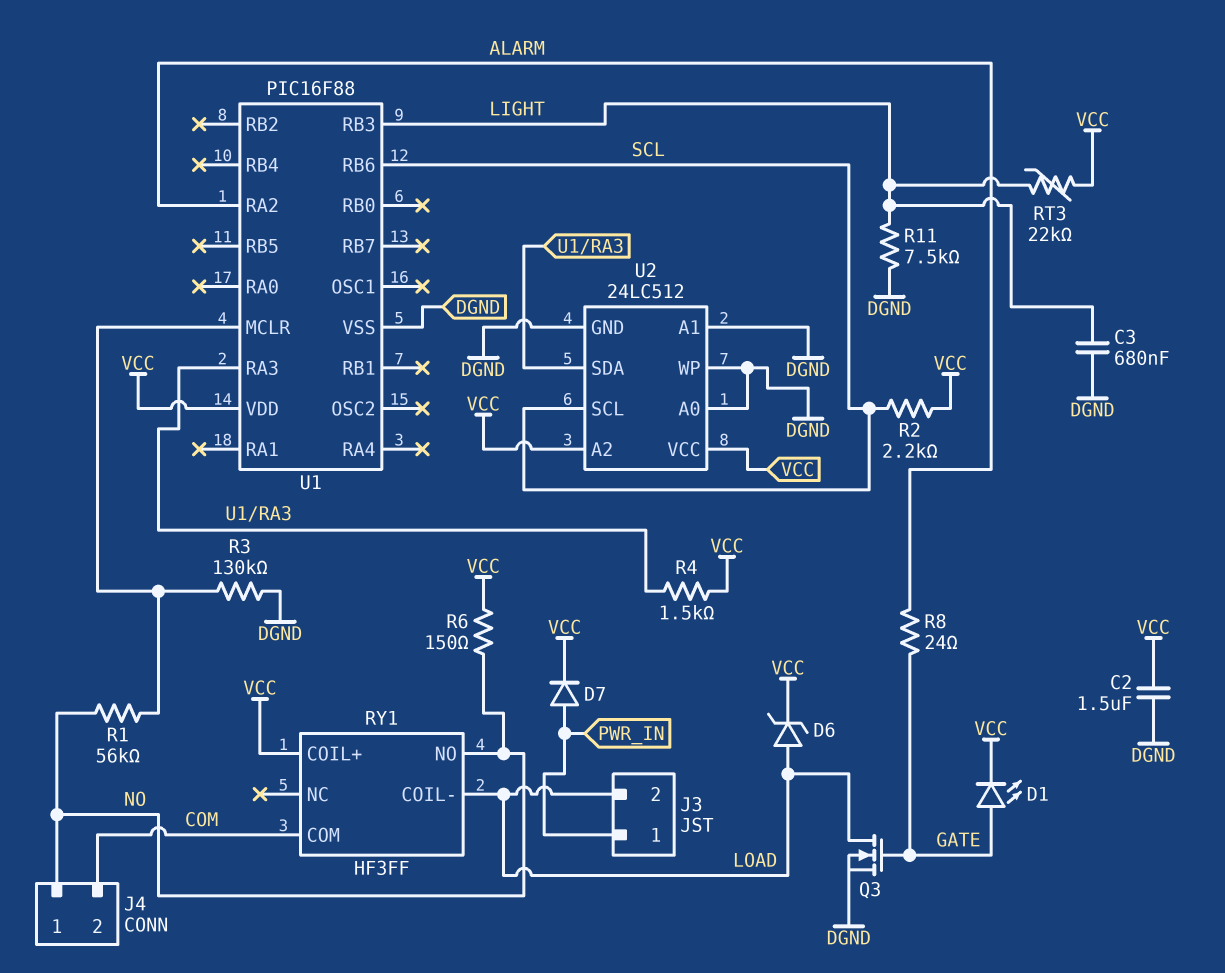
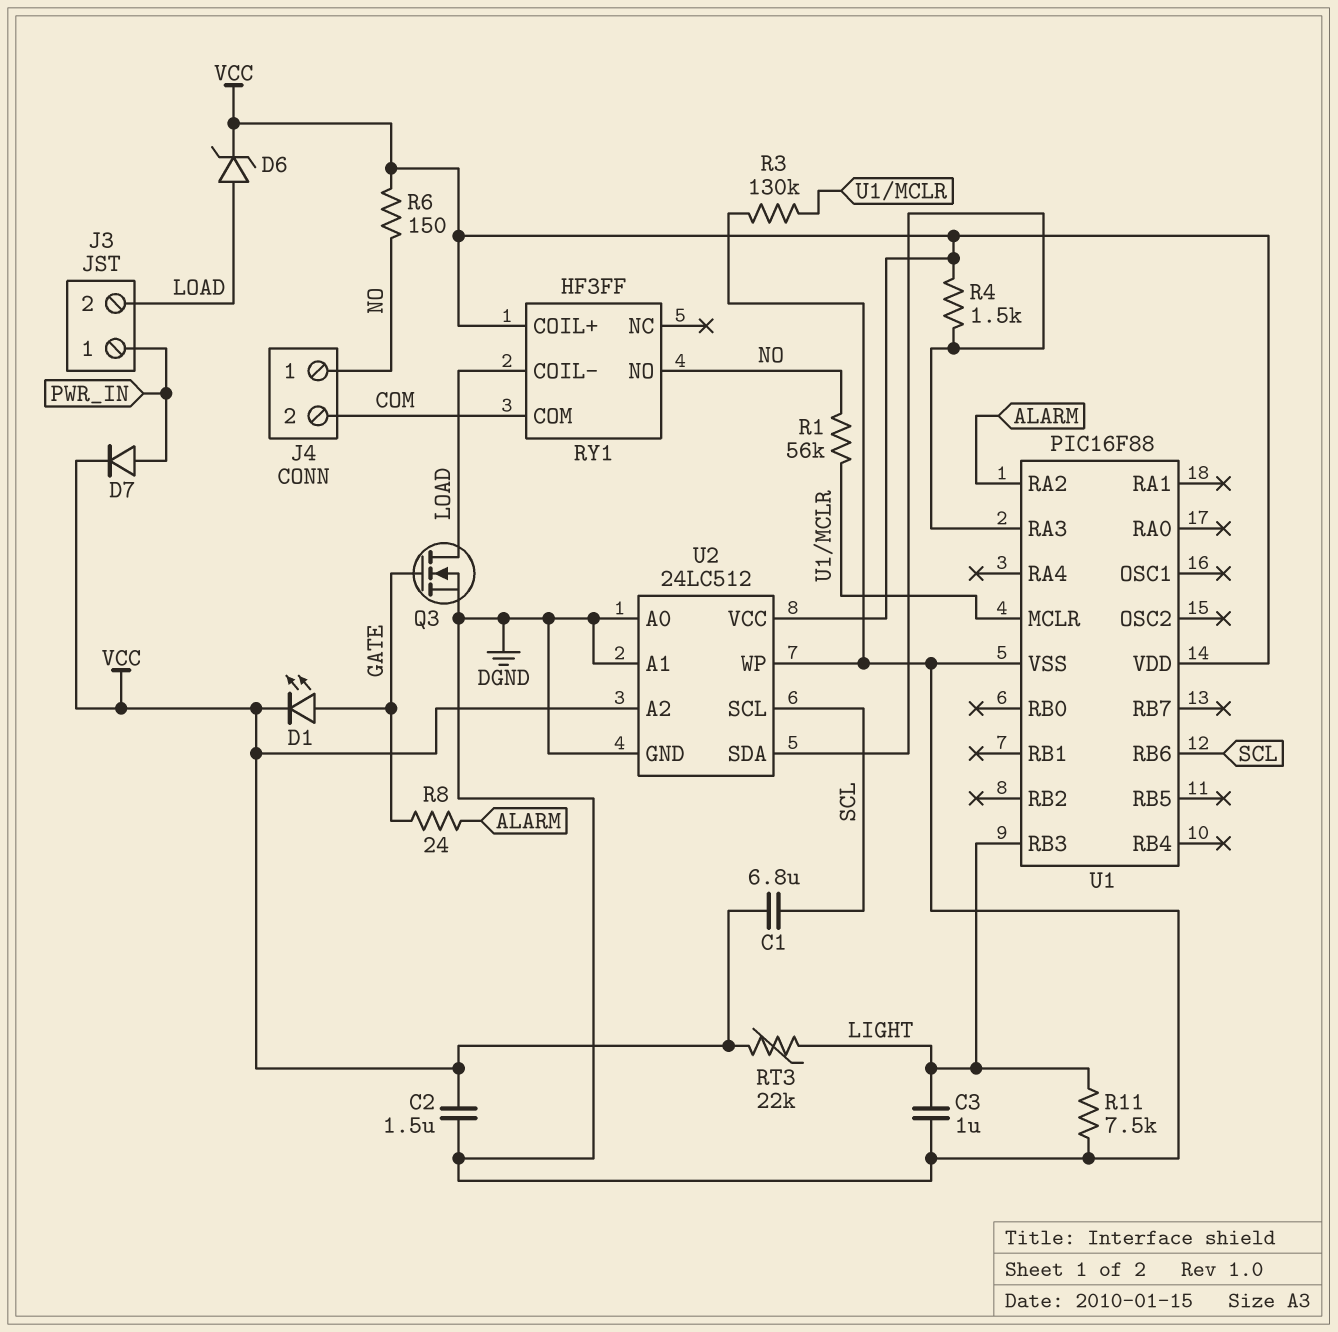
C1: none -> 6.8uF (SCL, VCC)
C3: 680nF (DGND, LIGHT) -> 1uF (DGND, LIGHT)
R2: 2.2k (SCL, VCC) -> none

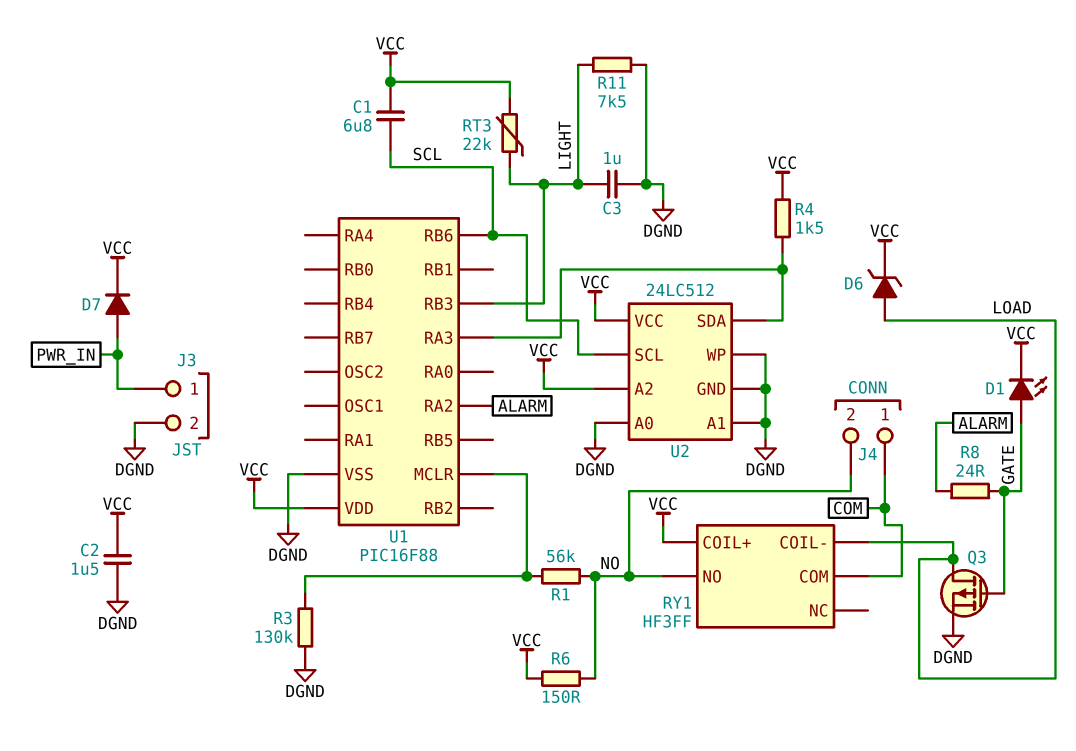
J3 pin 2: LOAD -> DGND
J4 pin 1: NO -> COM
J4 pin 2: COM -> NO
Q3: NMOS (G GATE, D LOAD, S DGND) -> PMOS (G GATE, D LOAD, S DGND)

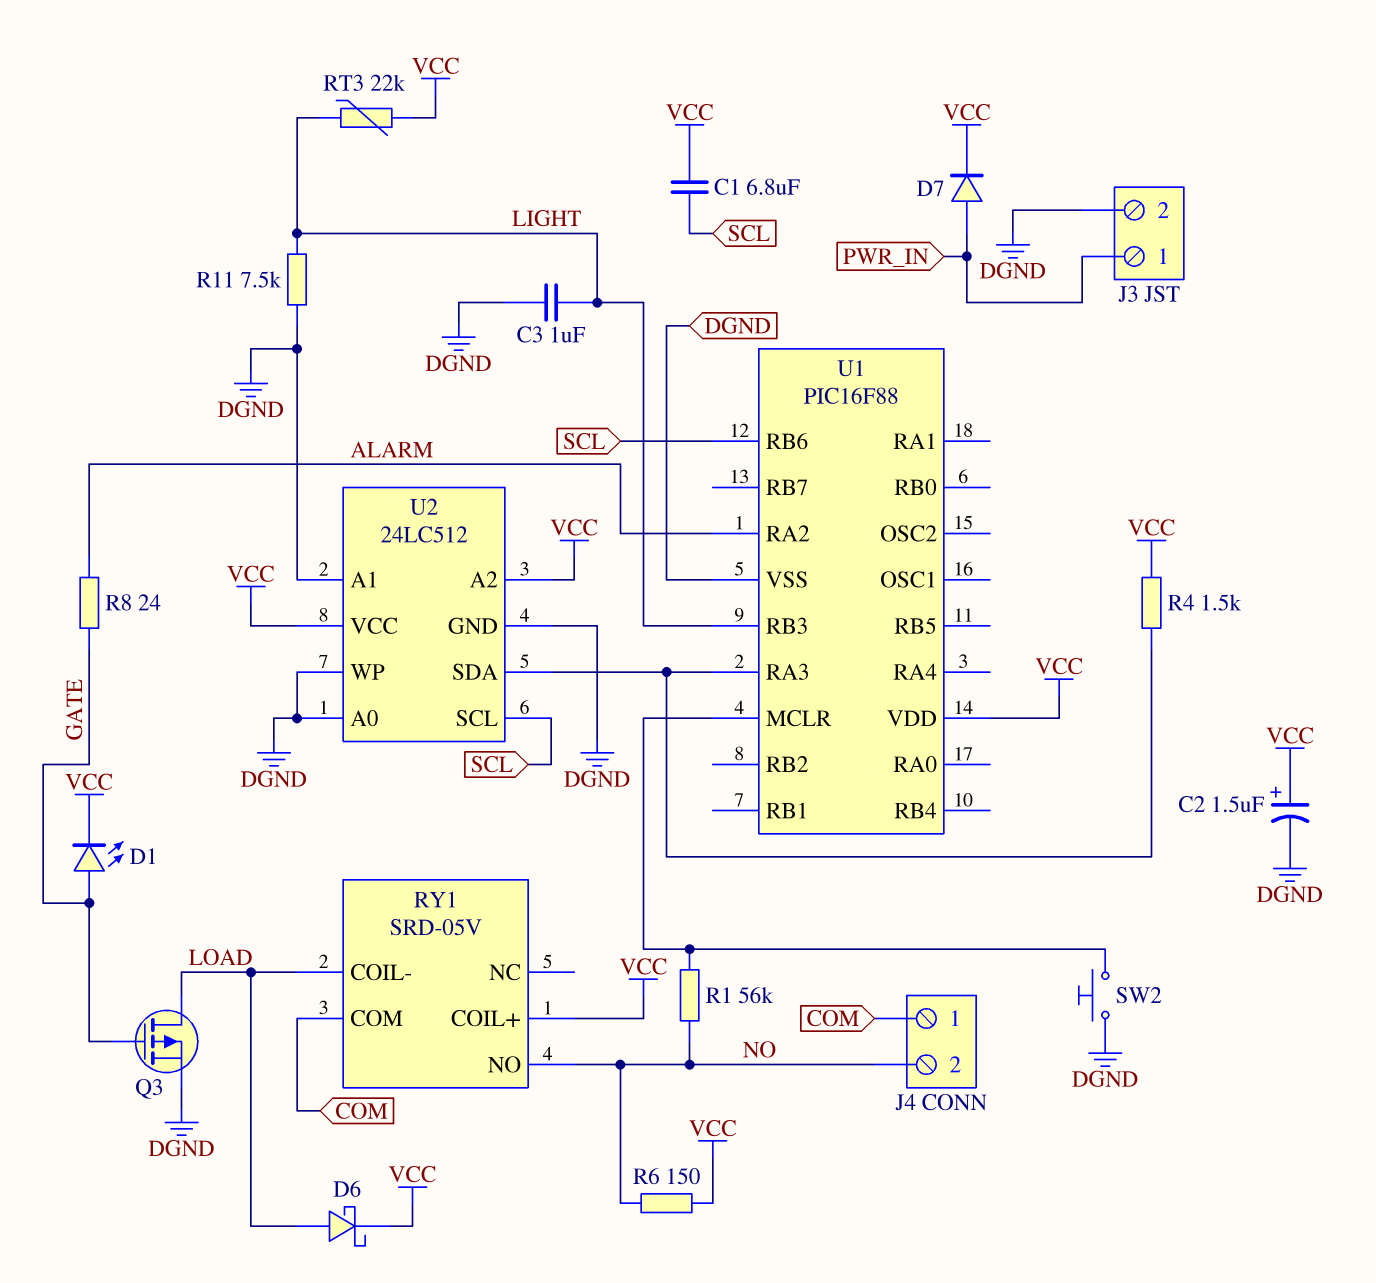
C2: 1.5uF (DGND, VCC) -> 1.5uF (plus VCC, minus DGND)
D6: zener (A LOAD, K VCC) -> schottky (A LOAD, K VCC)
R3: 130k (DGND, U1/MCLR) -> none
RY1: HF3FF -> SRD-05V
SW2: none -> button (DGND, U1/MCLR)

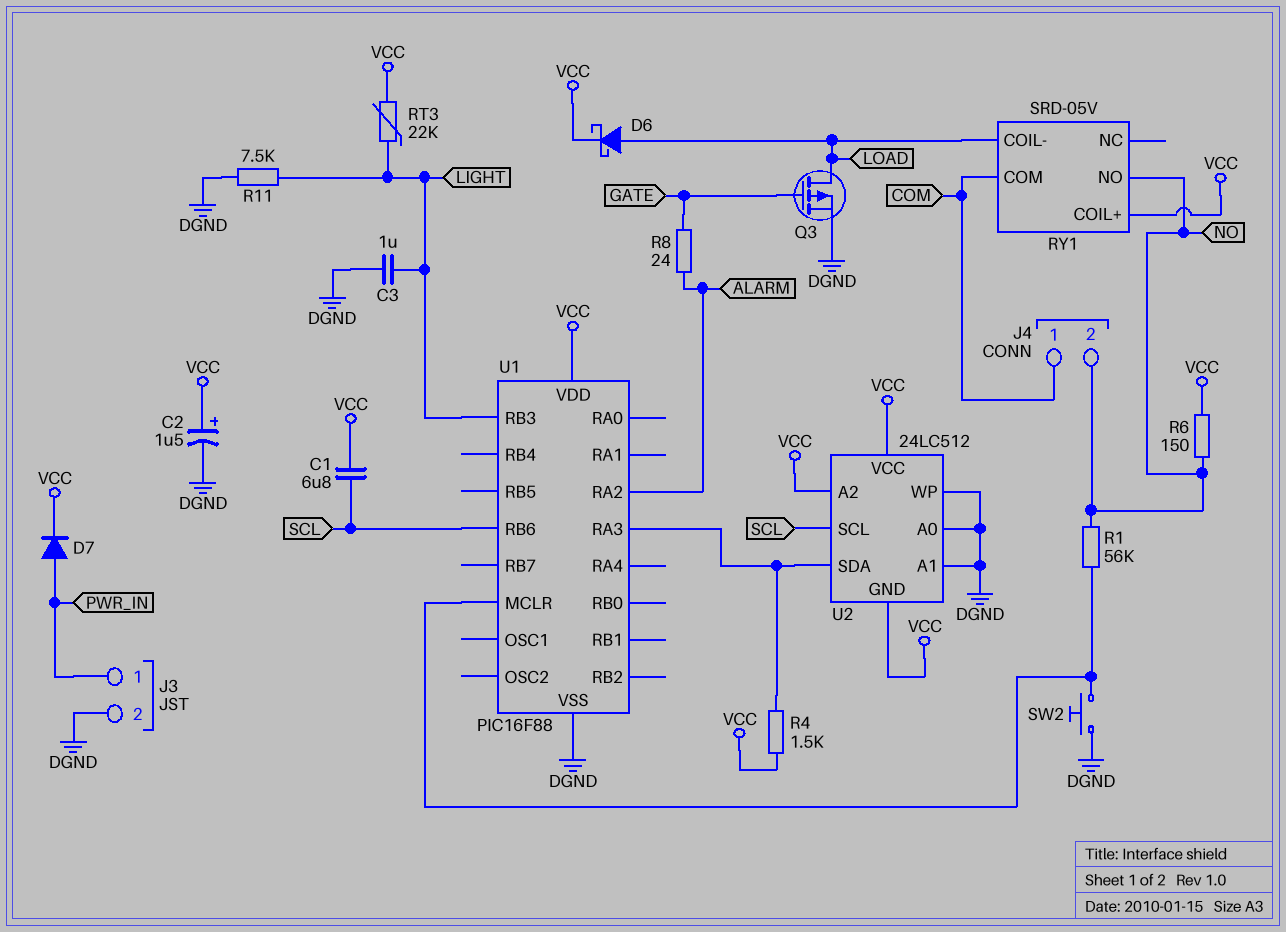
D1: LED (A GATE, K VCC) -> none
U2 pin GND: DGND -> VCC

